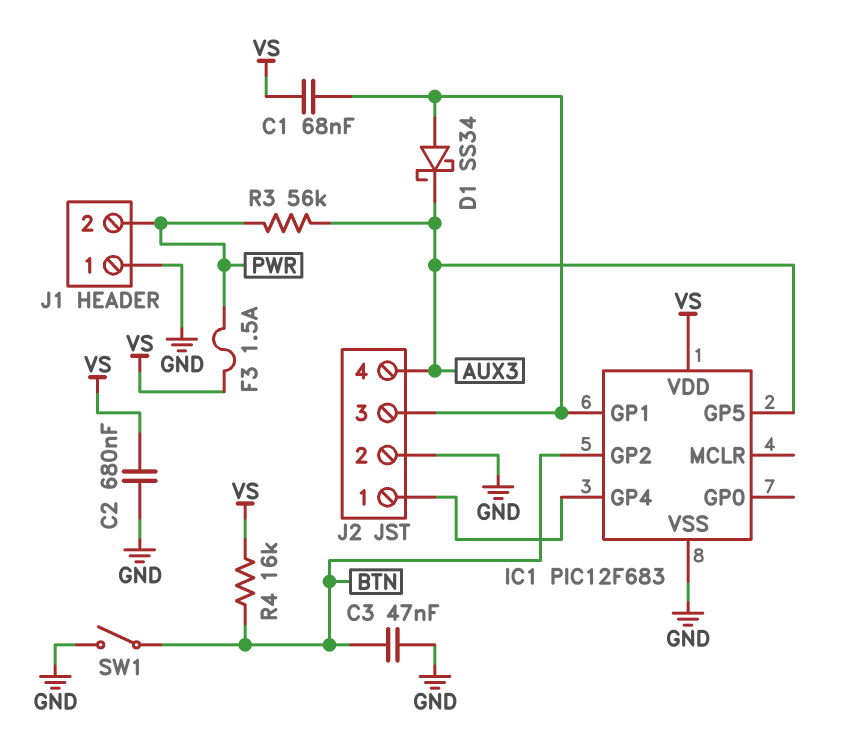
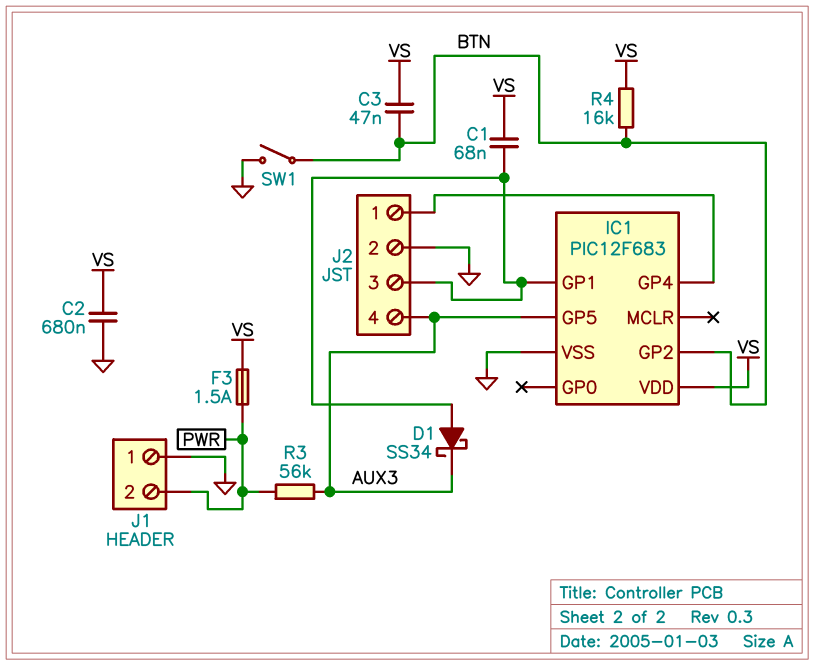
C3: 47nF (BTN, GND) -> 47nF (BTN, VS)

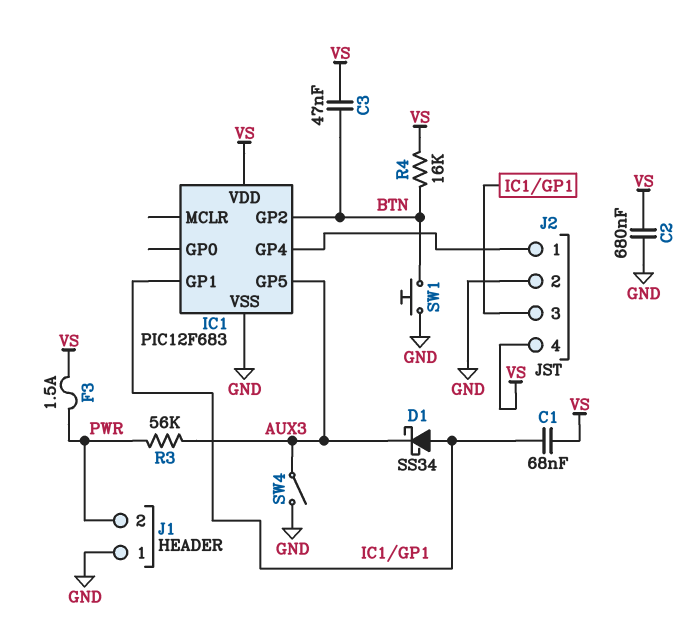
J2 pin 4: AUX3 -> VS
SW1: switch (BTN, GND) -> button (BTN, GND)
SW4: none -> switch (AUX3, GND)

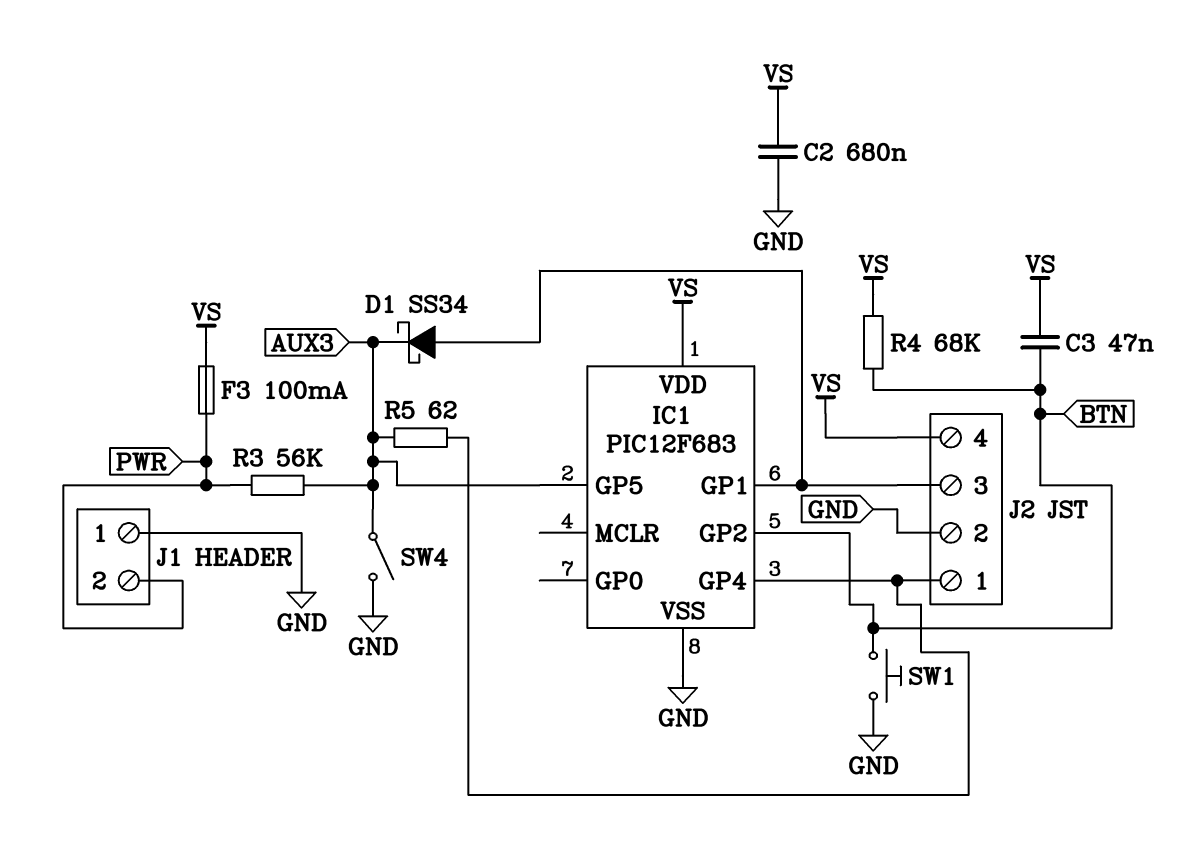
C1: 68nF (IC1/GP1, VS) -> none
F3: 1.5A (PWR, VS) -> 100mA (PWR, VS)
R4: 16k (BTN, VS) -> 68k (BTN, VS)
R5: none -> 62 (AUX3, IC1/GP4)

